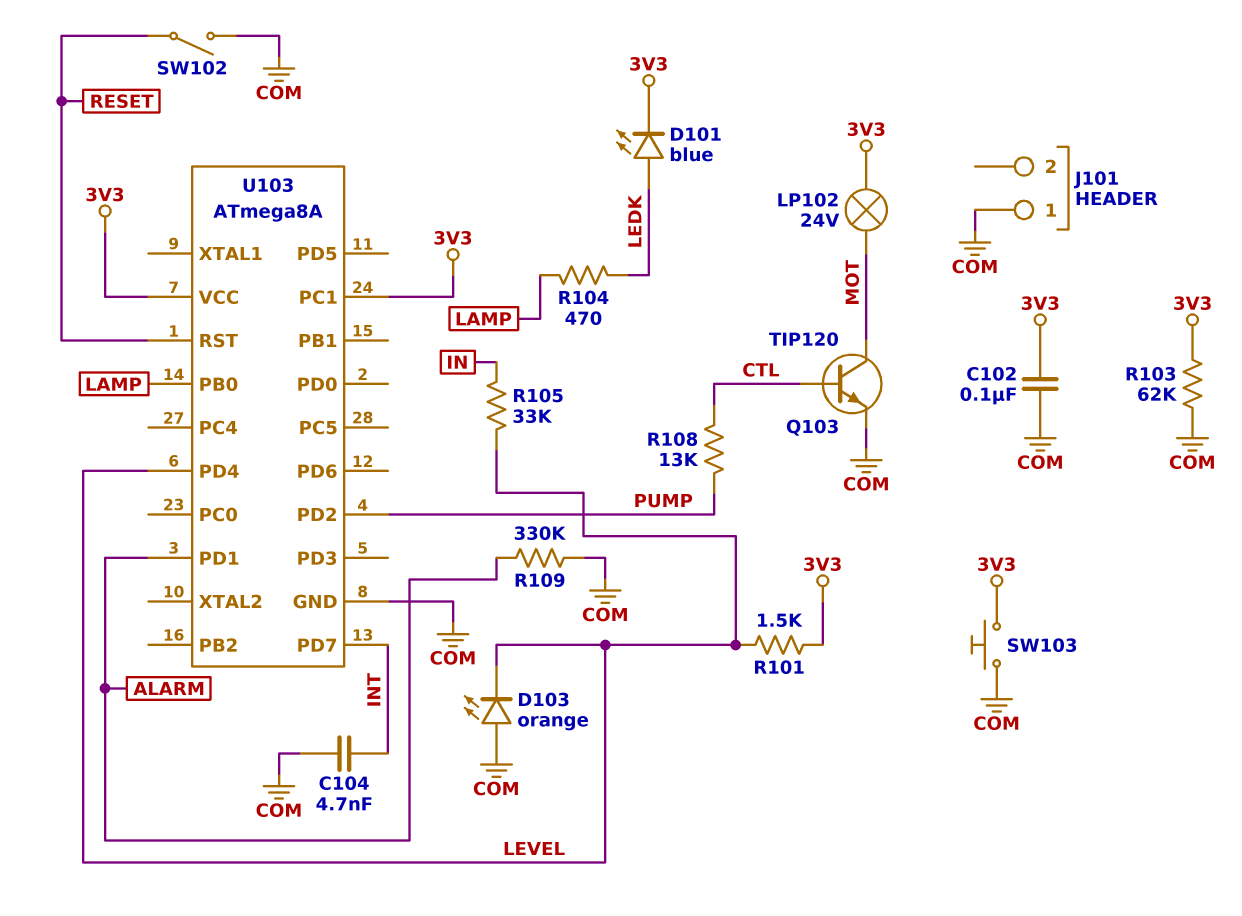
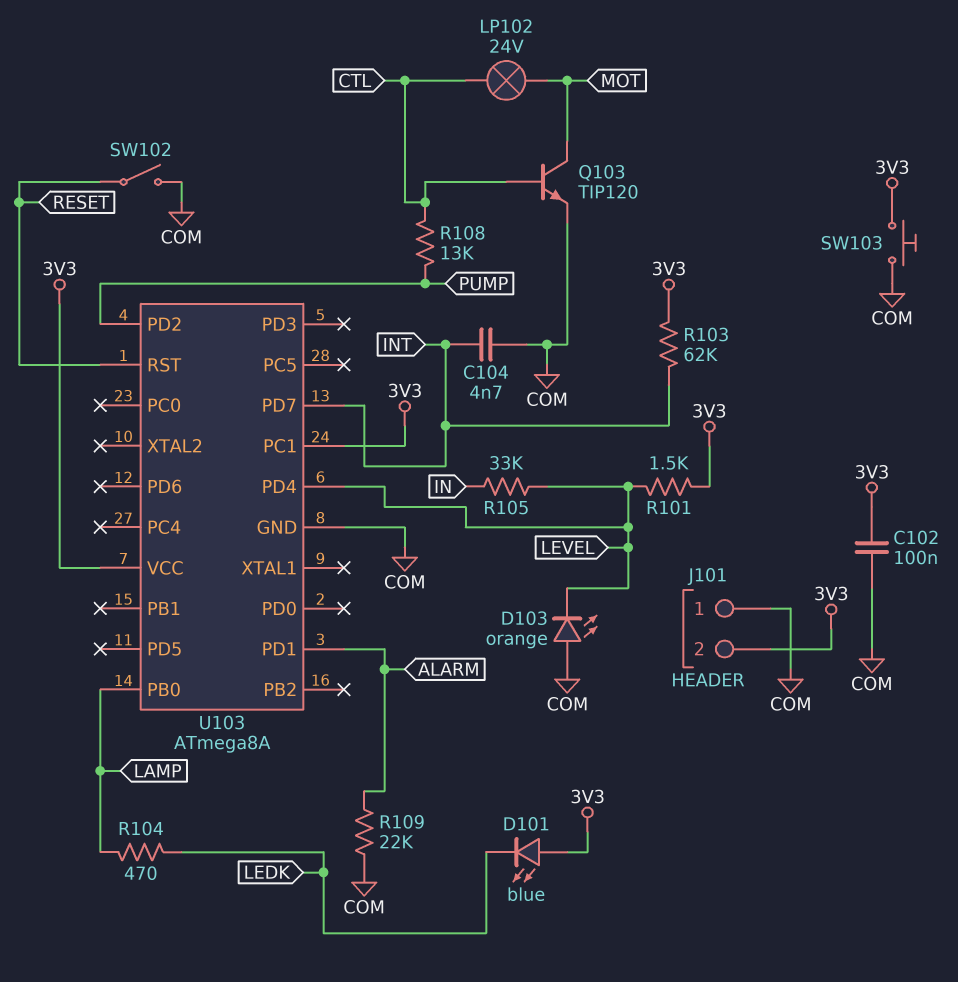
D101: LED blue (A LEDK, K 3V3) -> LED blue (A 3V3, K LEDK)
J101 pin 2: none -> 3V3
LP102: lamp 24V (3V3, MOT) -> lamp 24V (CTL, MOT)
R103: 62k (3V3, COM) -> 62k (3V3, INT)
R109: 330k (ALARM, COM) -> 22k (ALARM, COM)

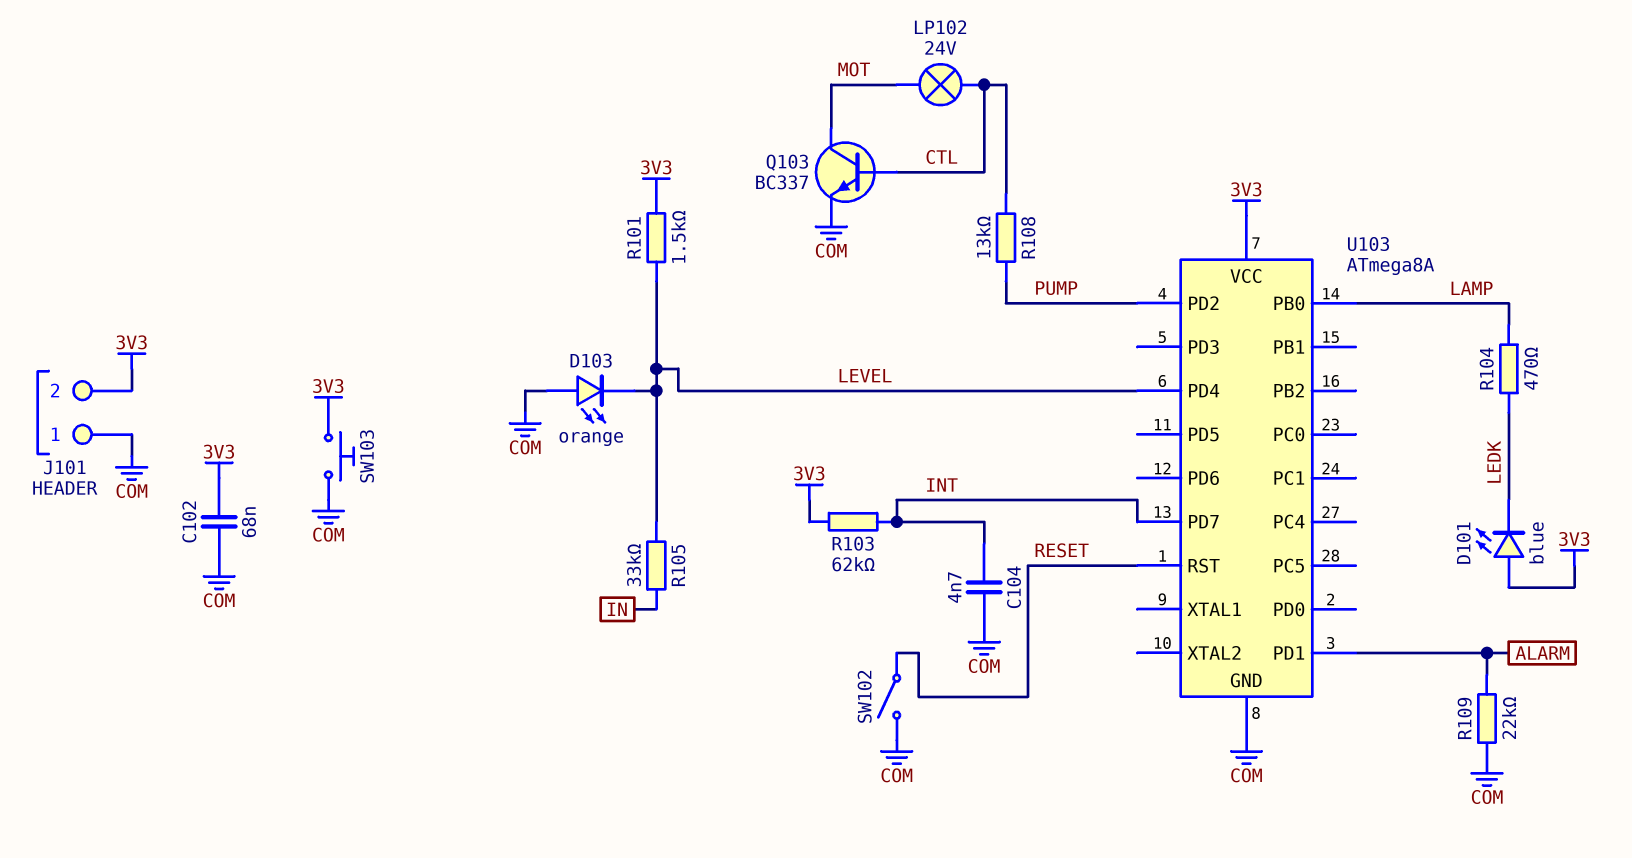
C102: 100nF (3V3, COM) -> 68nF (3V3, COM)
Q103: NPN TIP120 (B CTL, C MOT, E COM) -> NPN BC337 (B CTL, C MOT, E COM)
U103 pin PC1: 3V3 -> none

